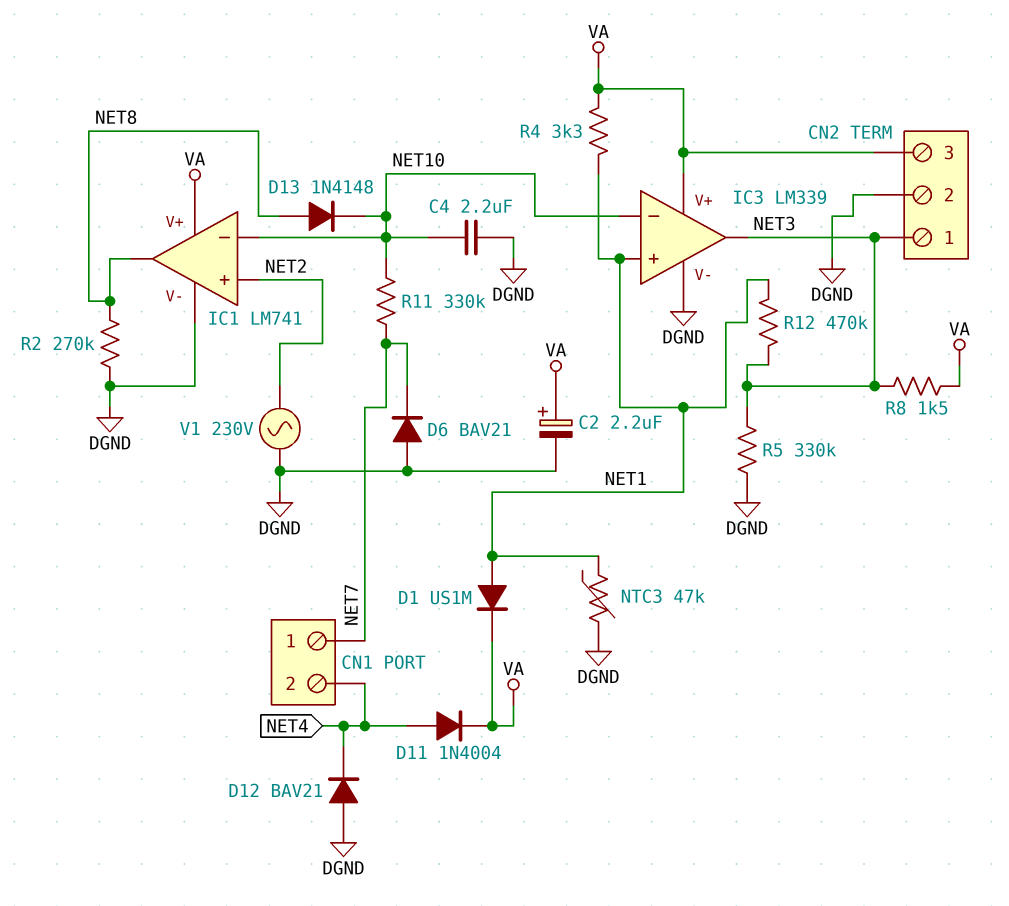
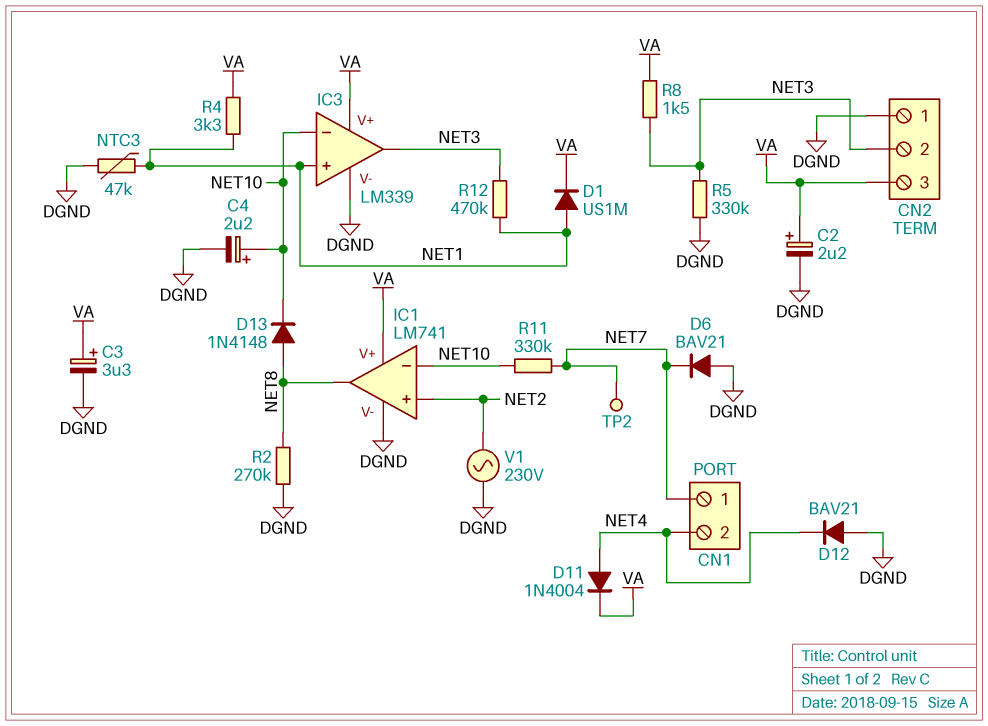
C3: none -> 3.3uF (plus VA, minus DGND)
C4: 2.2uF (DGND, NET10) -> 2.2uF (plus NET10, minus DGND)
CN2 pin 1: NET3 -> DGND
CN2 pin 2: DGND -> NET3
TP2: none -> test point (NET7)

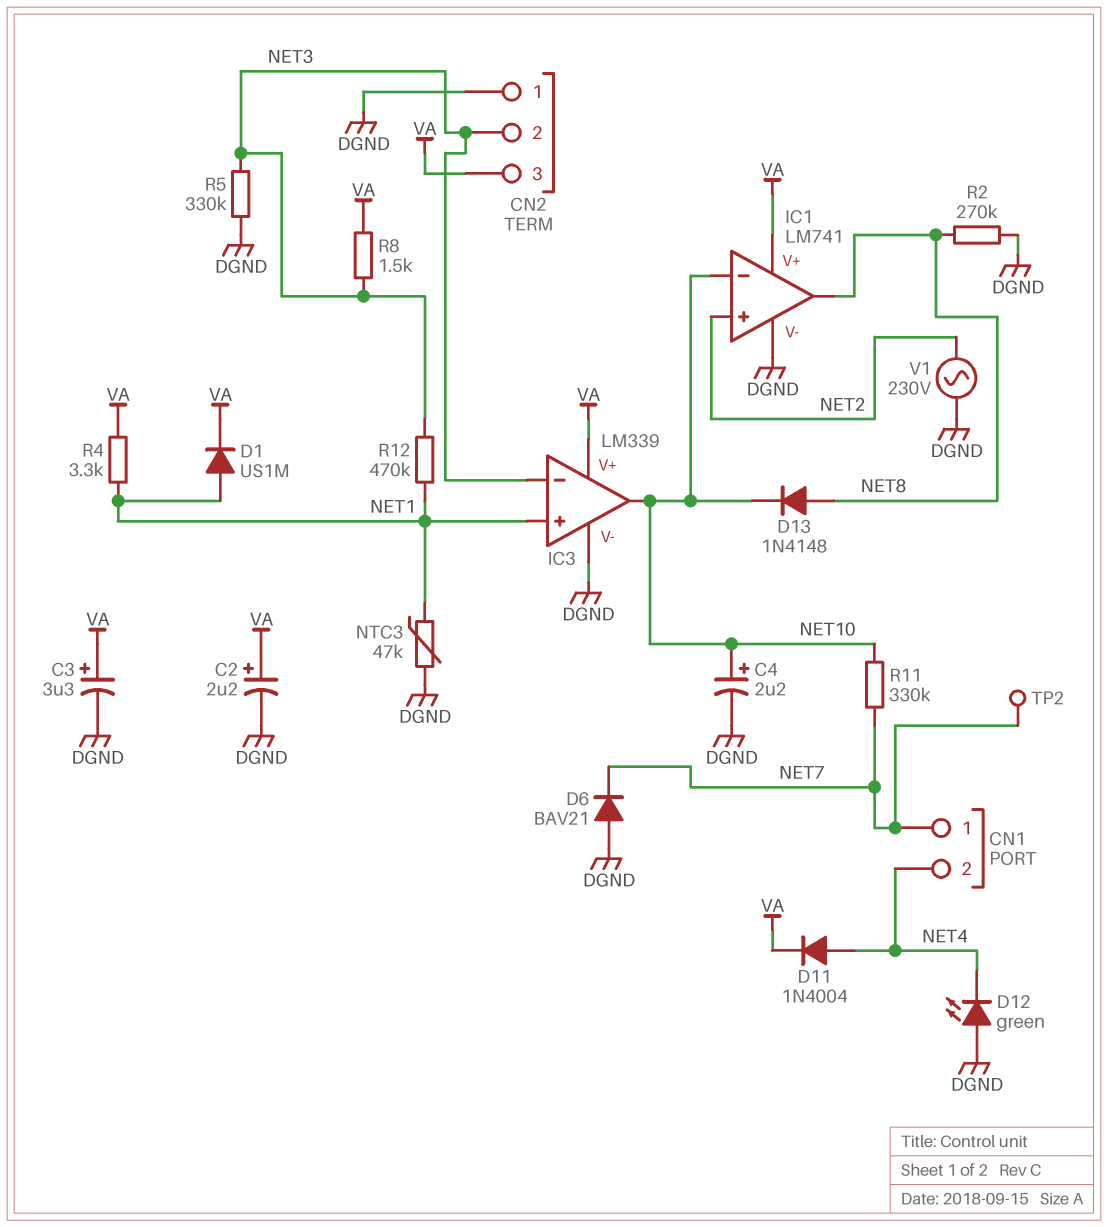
D12: diode BAV21 (A DGND, K NET4) -> LED green (A DGND, K NET4)
IC3 pin in-: NET10 -> NET3
IC3 pin out: NET3 -> NET10

